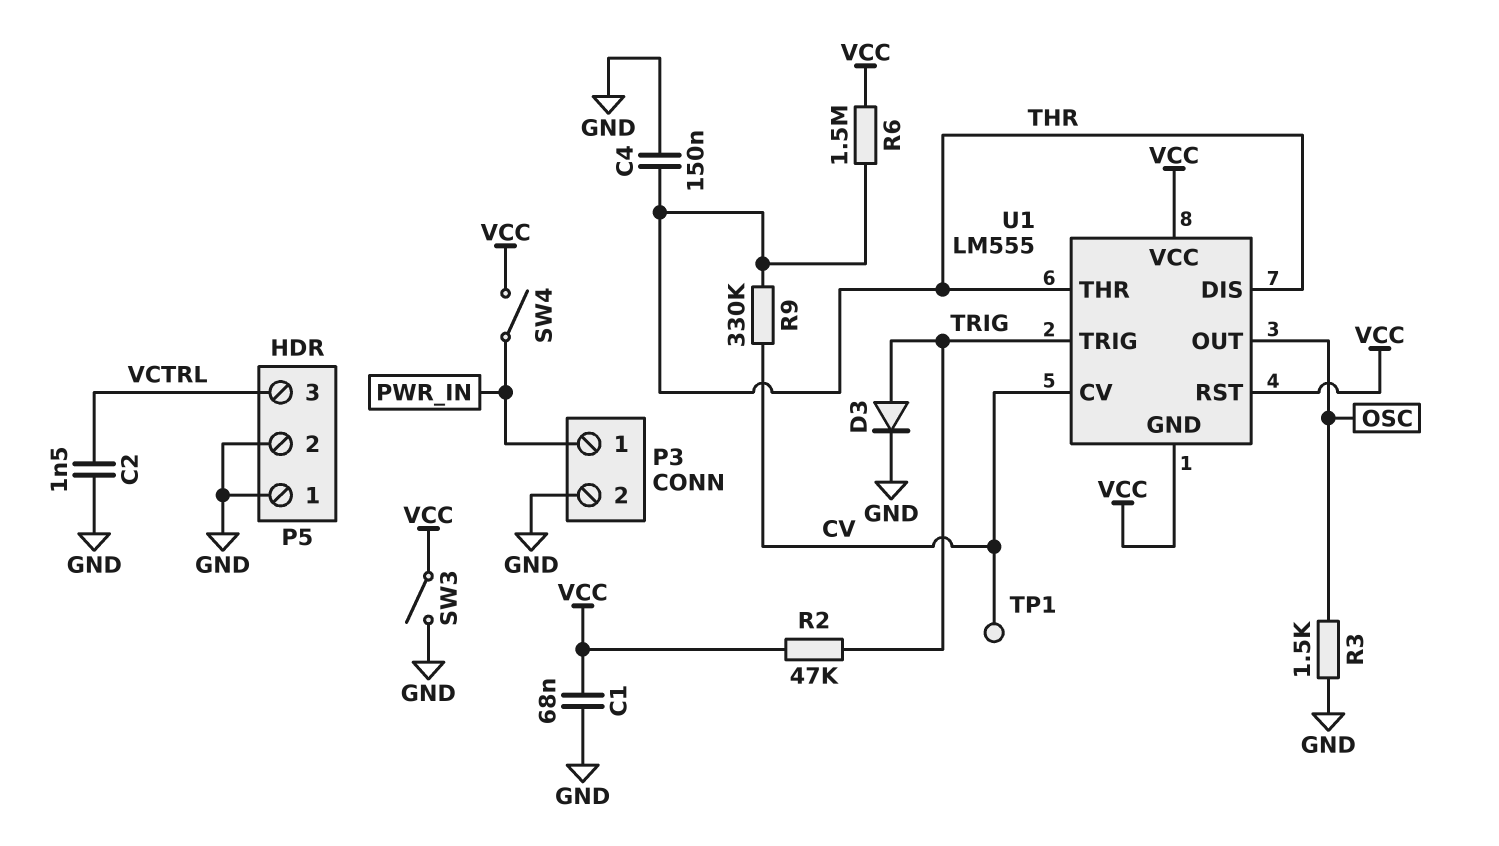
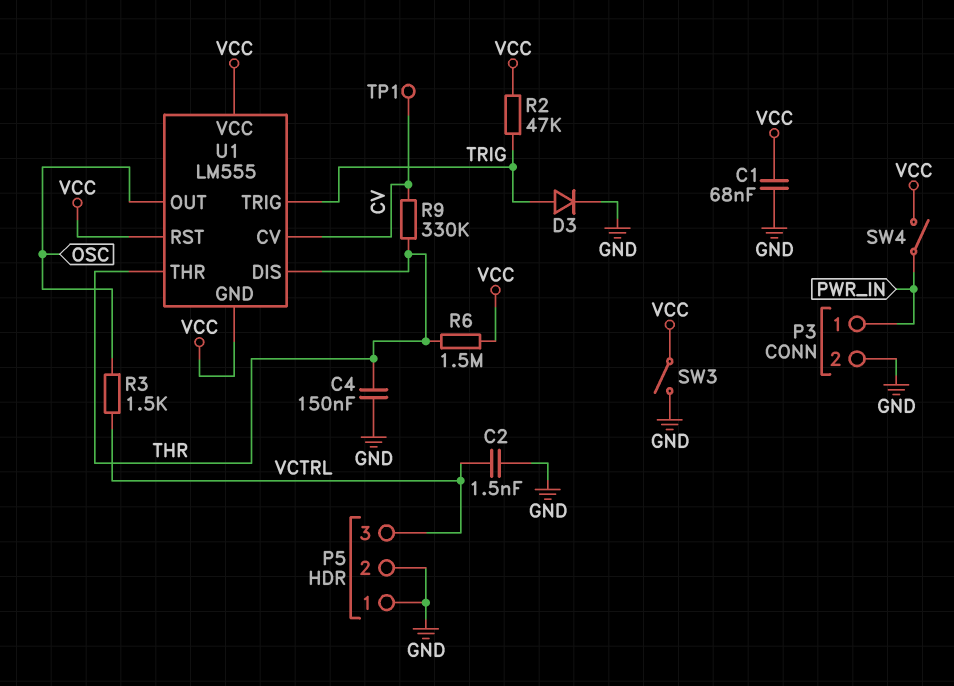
R3: 1.5k (GND, OSC) -> 1.5k (OSC, VCTRL)

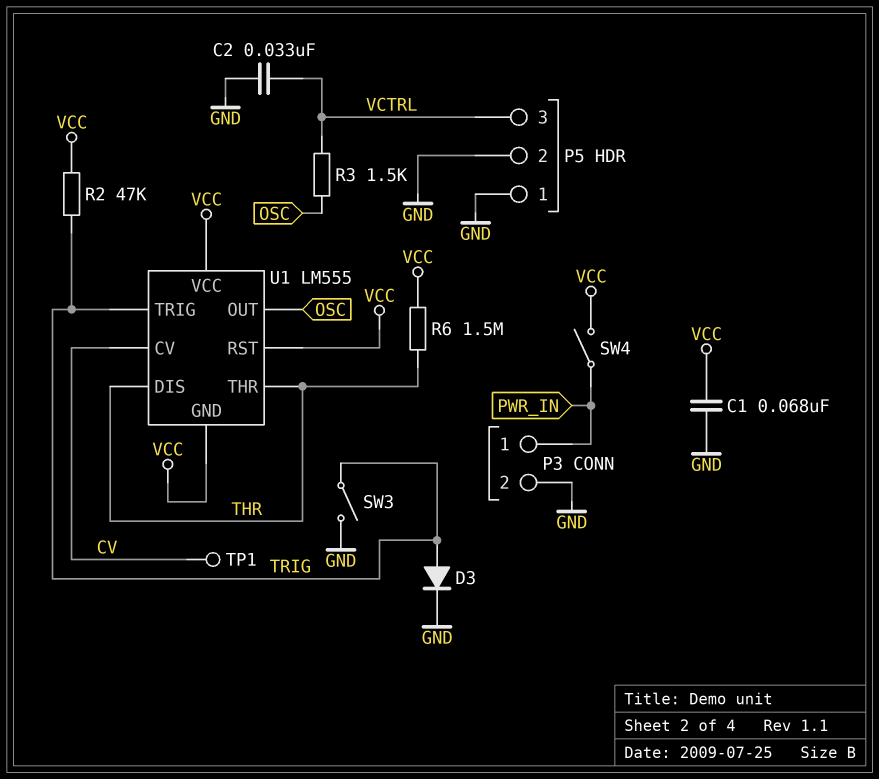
C2: 1.5nF (GND, VCTRL) -> 33nF (GND, VCTRL)
C4: 150nF (GND, THR) -> none
R9: 330k (CV, THR) -> none
SW3: switch (GND, VCC) -> switch (GND, TRIG)

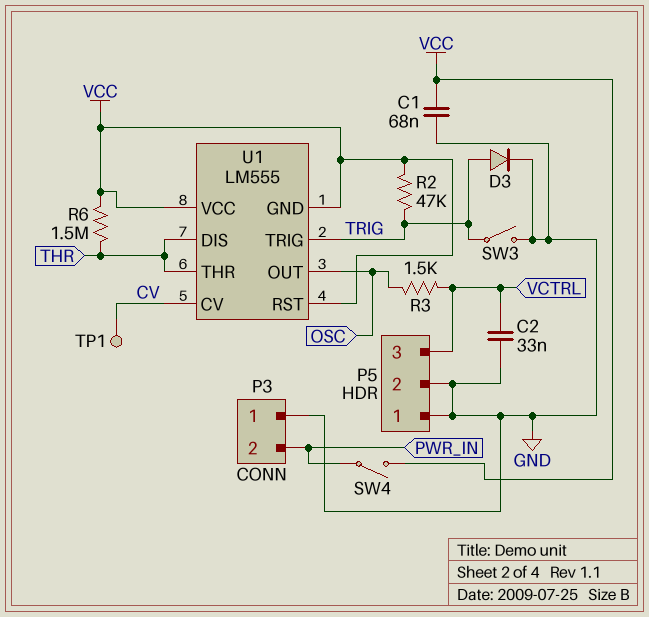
P3 pin 1: PWR_IN -> GND
P3 pin 2: GND -> PWR_IN

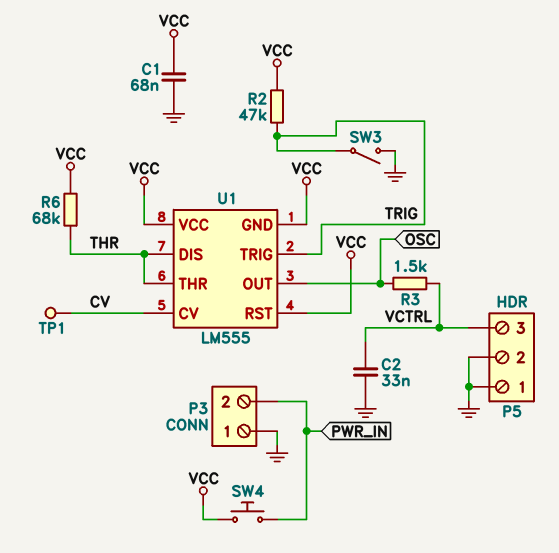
D3: diode (A TRIG, K GND) -> none
R6: 1.5M (THR, VCC) -> 68k (THR, VCC)
SW4: switch (PWR_IN, VCC) -> button (PWR_IN, VCC)

